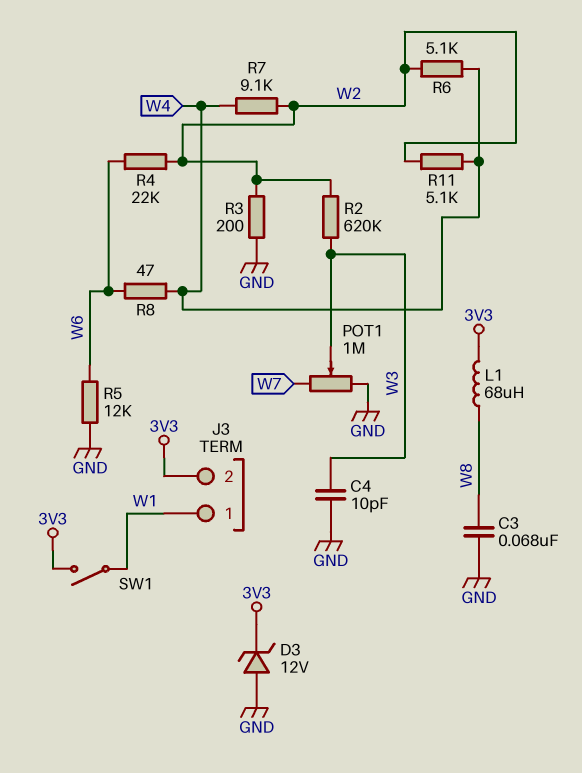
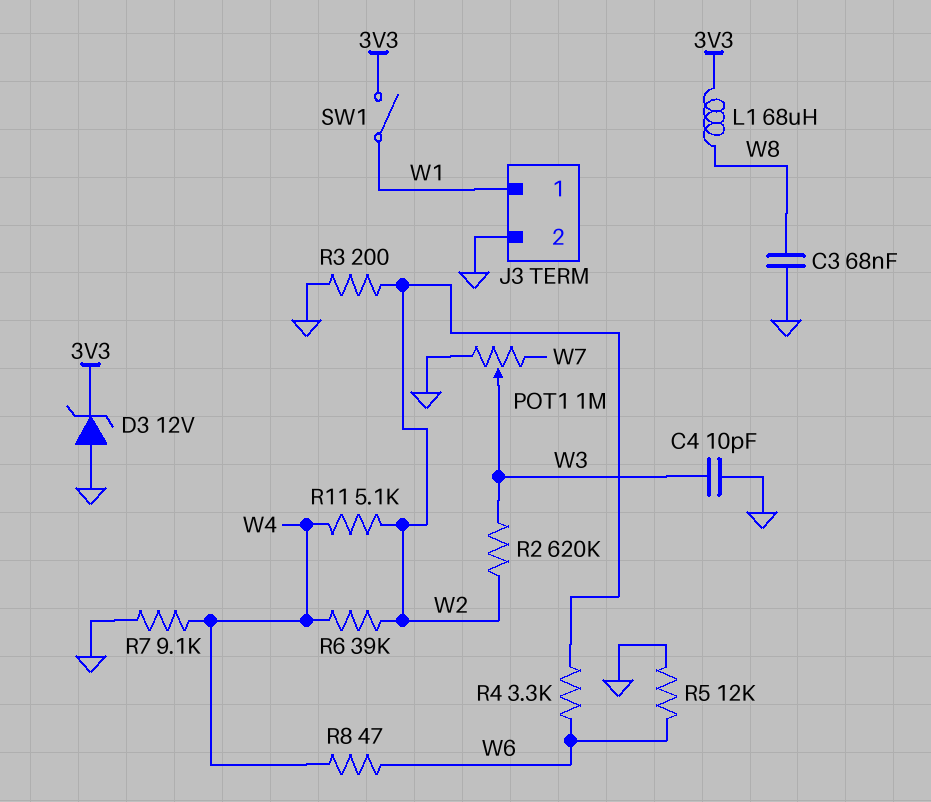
J3 pin 2: 3V3 -> GND
R4: 22k (W2, W6) -> 3.3k (W2, W6)
R6: 5.1k (W2, W4) -> 39k (W2, W4)
R7: 9.1k (W2, W4) -> 9.1k (GND, W4)

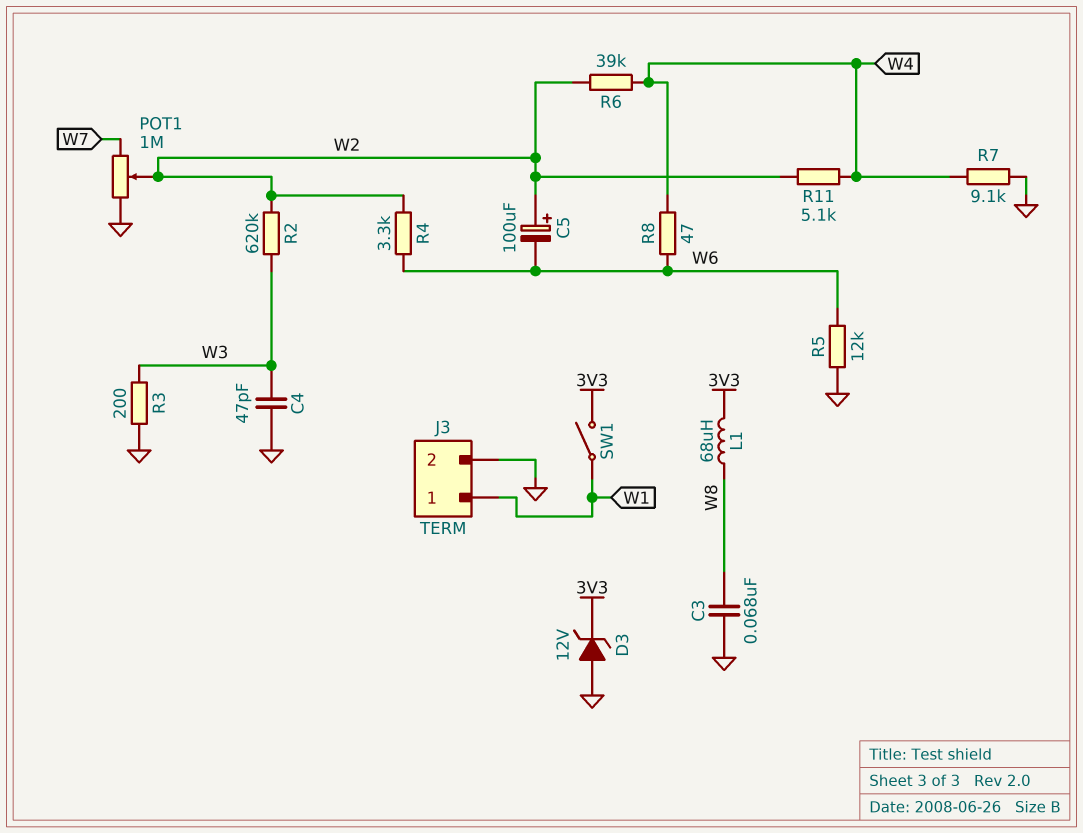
C4: 10pF (GND, W3) -> 47pF (GND, W3)
C5: none -> 100uF (plus W2, minus W6)
POT1: 1M (GND, W7, wiper W3) -> 1M (GND, W7, wiper W2)
R3: 200 (GND, W2) -> 200 (GND, W3)

